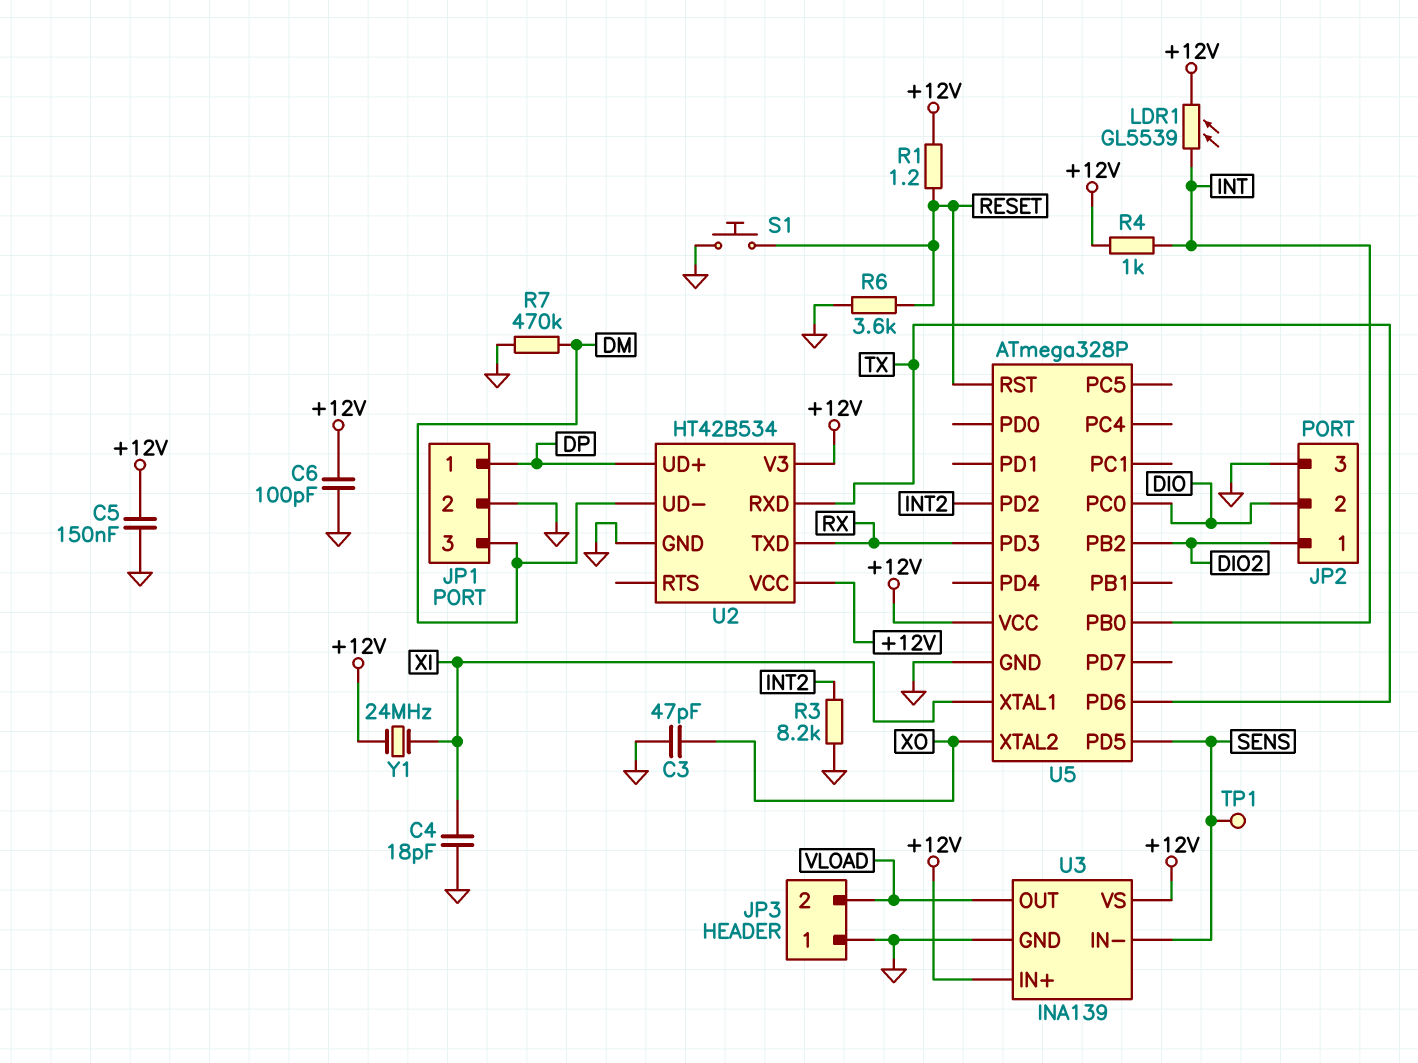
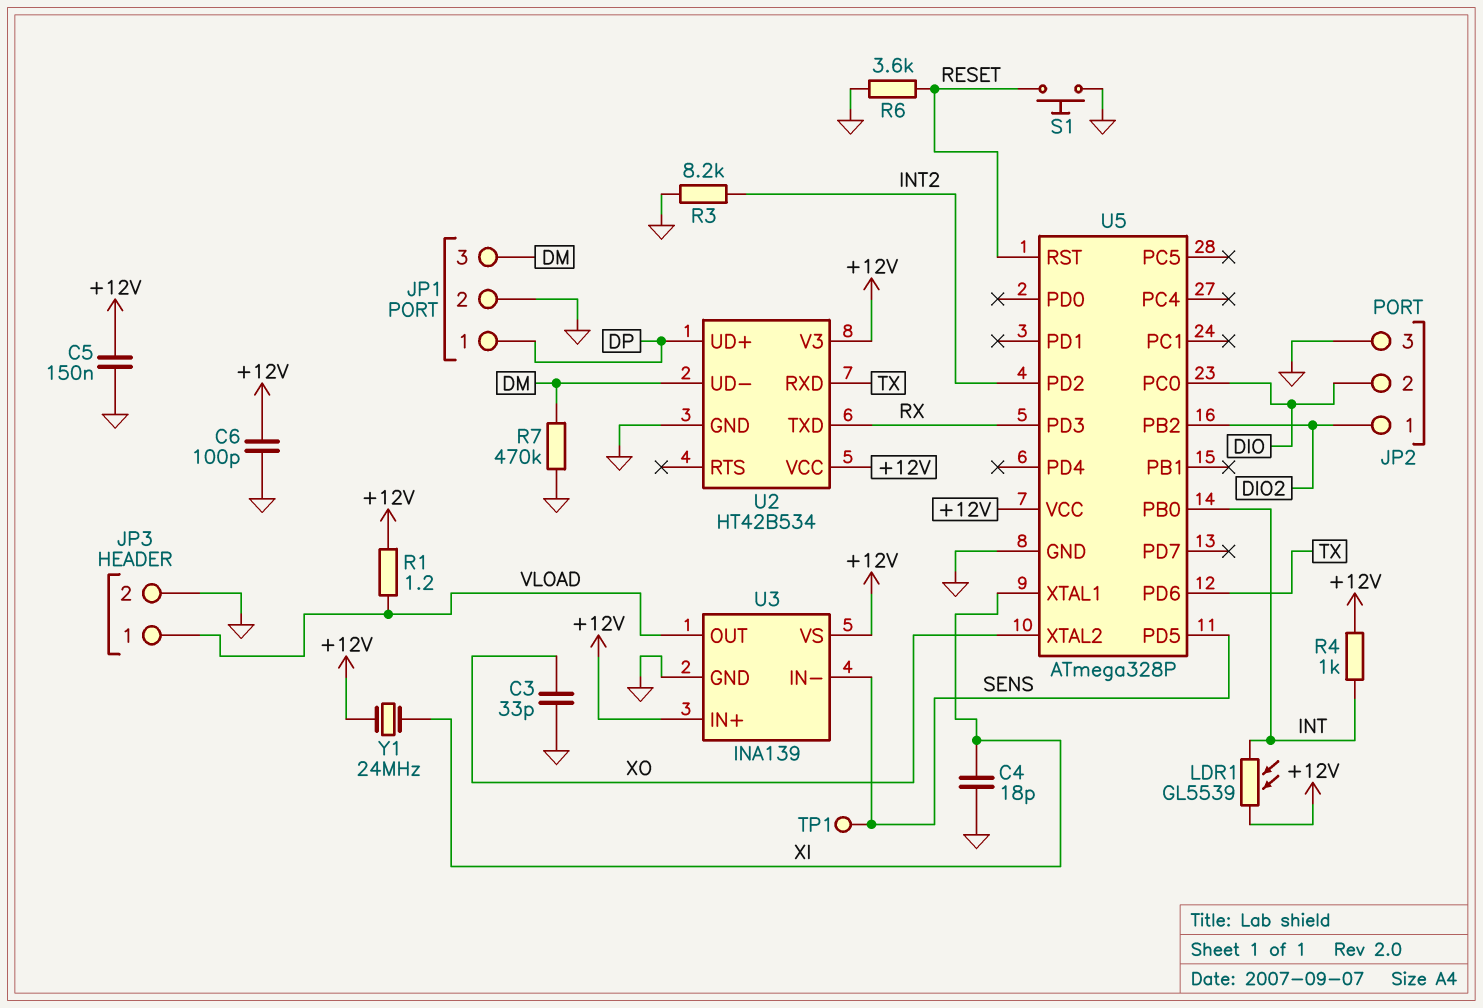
C3: 47pF (GND, XO) -> 33pF (GND, XO)
JP3 pin 1: GND -> VLOAD
JP3 pin 2: VLOAD -> GND
R1: 1.2 (+12V, RESET) -> 1.2 (+12V, VLOAD)

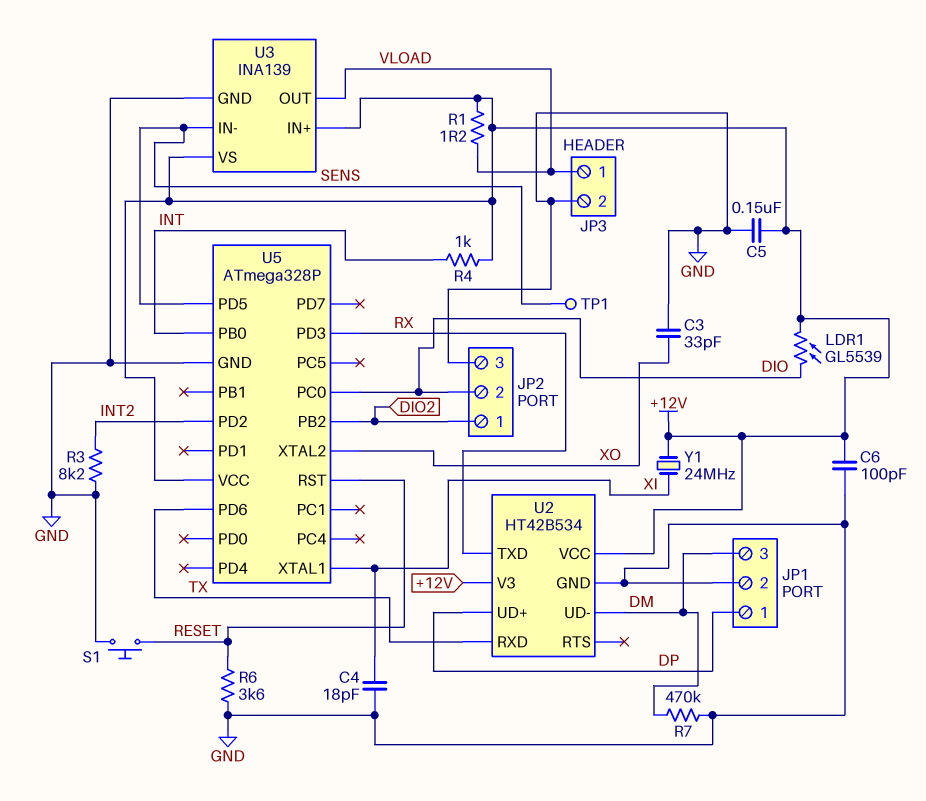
LDR1: GL5539 (+12V, INT) -> GL5539 (+12V, DIO)

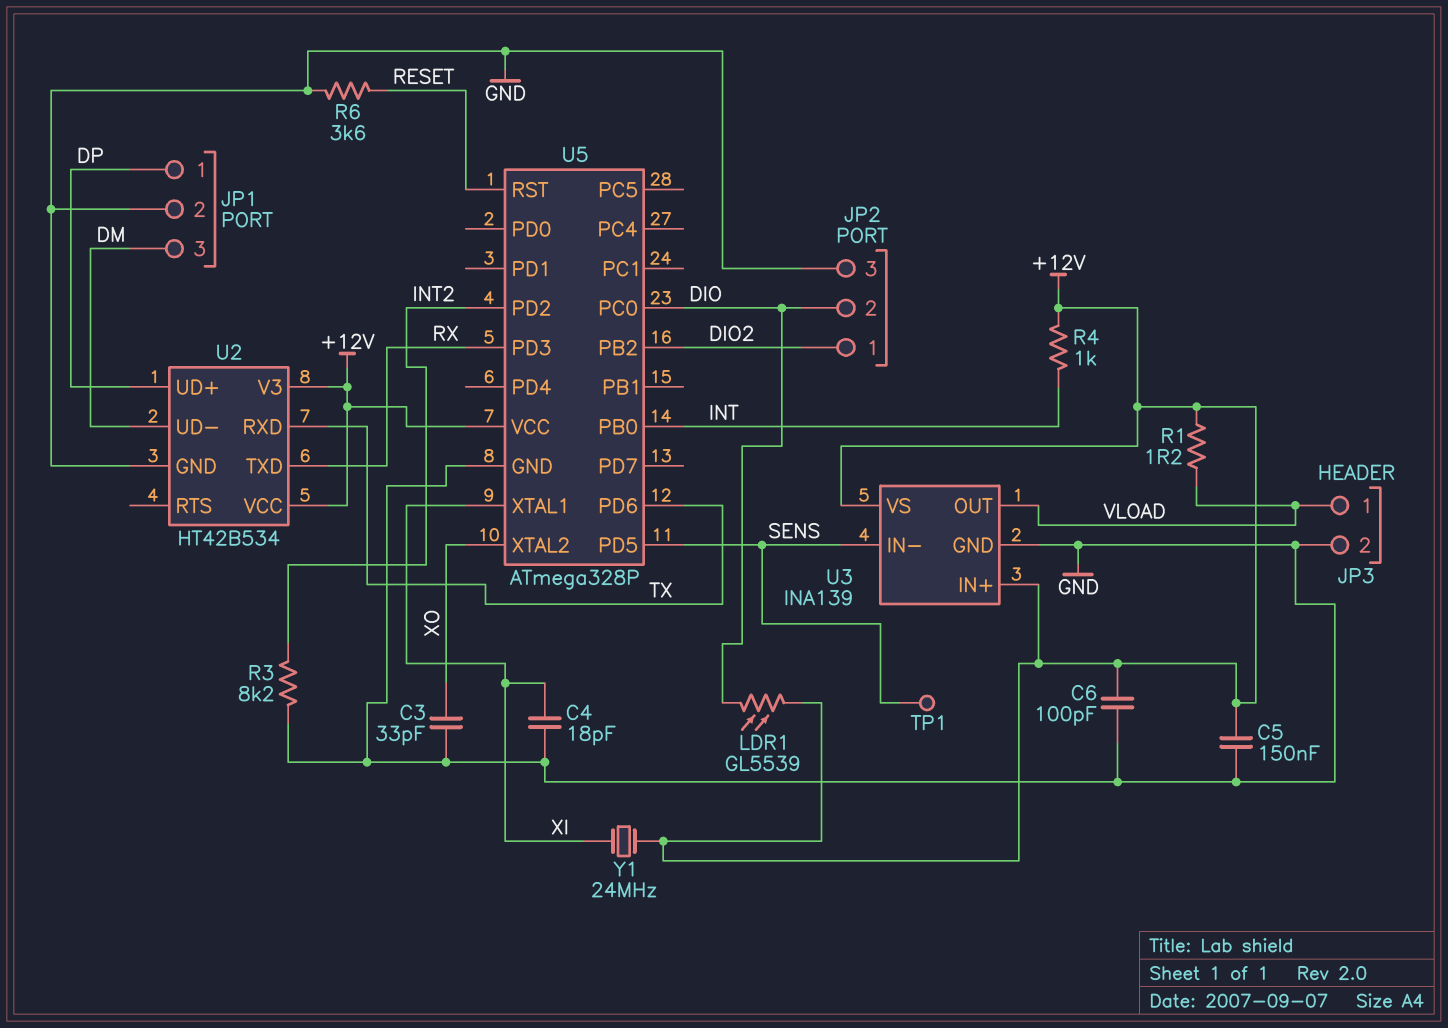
R7: 470k (DM, GND) -> none
S1: button (GND, RESET) -> none

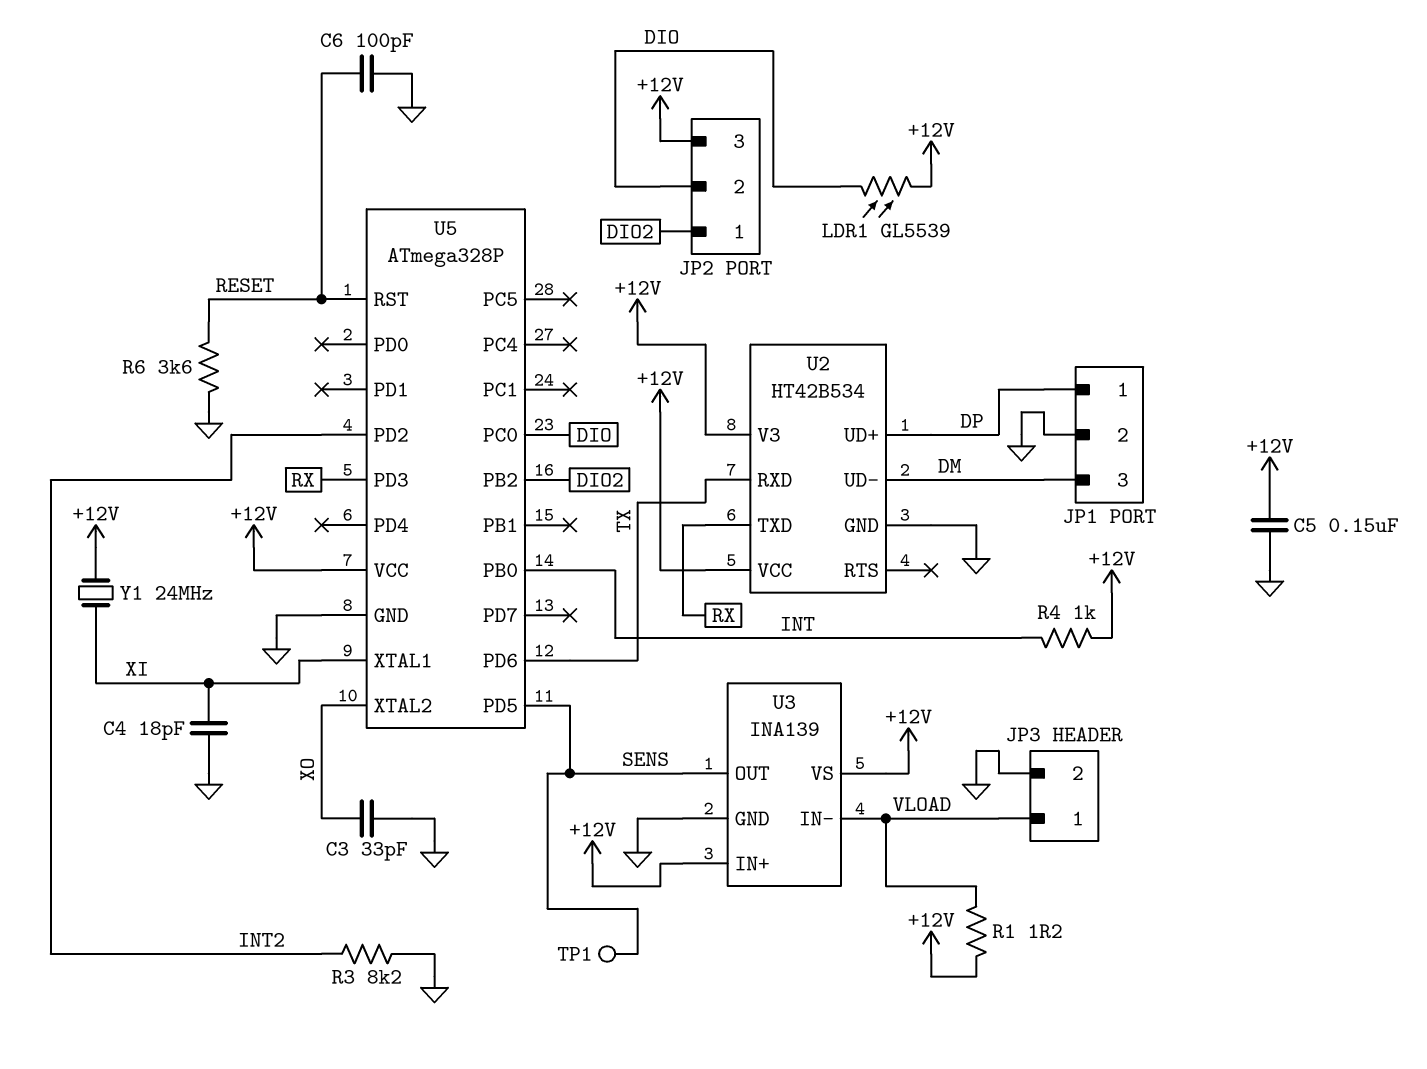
C6: 100pF (+12V, GND) -> 100pF (GND, RESET)
JP2 pin 3: GND -> +12V
U3 pin IN-: SENS -> VLOAD
U3 pin OUT: VLOAD -> SENS

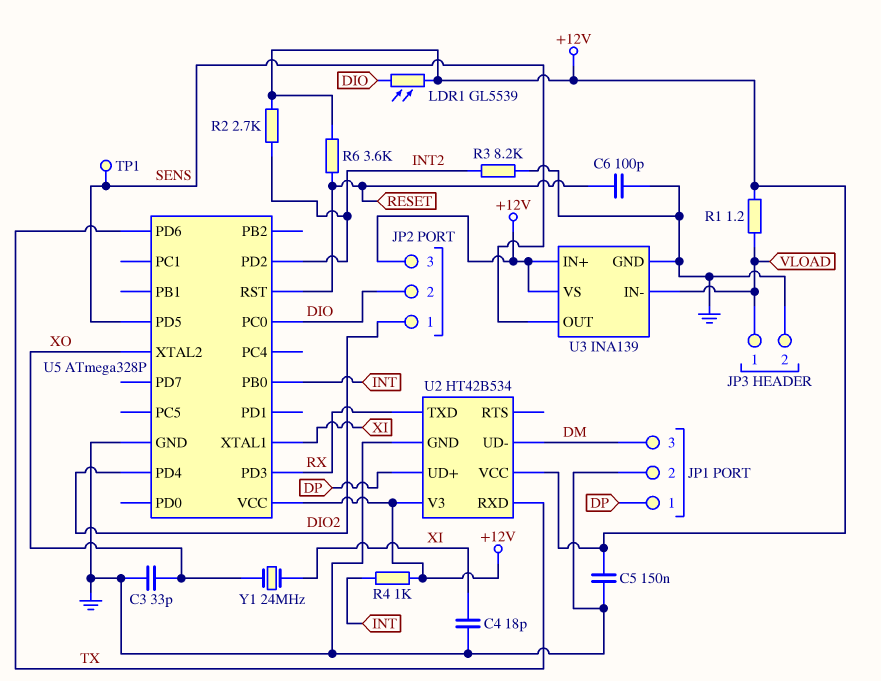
R2: none -> 2.7k (+12V, INT2)
R6: 3.6k (GND, RESET) -> 3.6k (+12V, RESET)
U5 pin PB2: DIO2 -> none
U5 pin PD4: none -> DIO2
Y1: 24MHz (+12V, XI) -> 24MHz (XI, XO)

